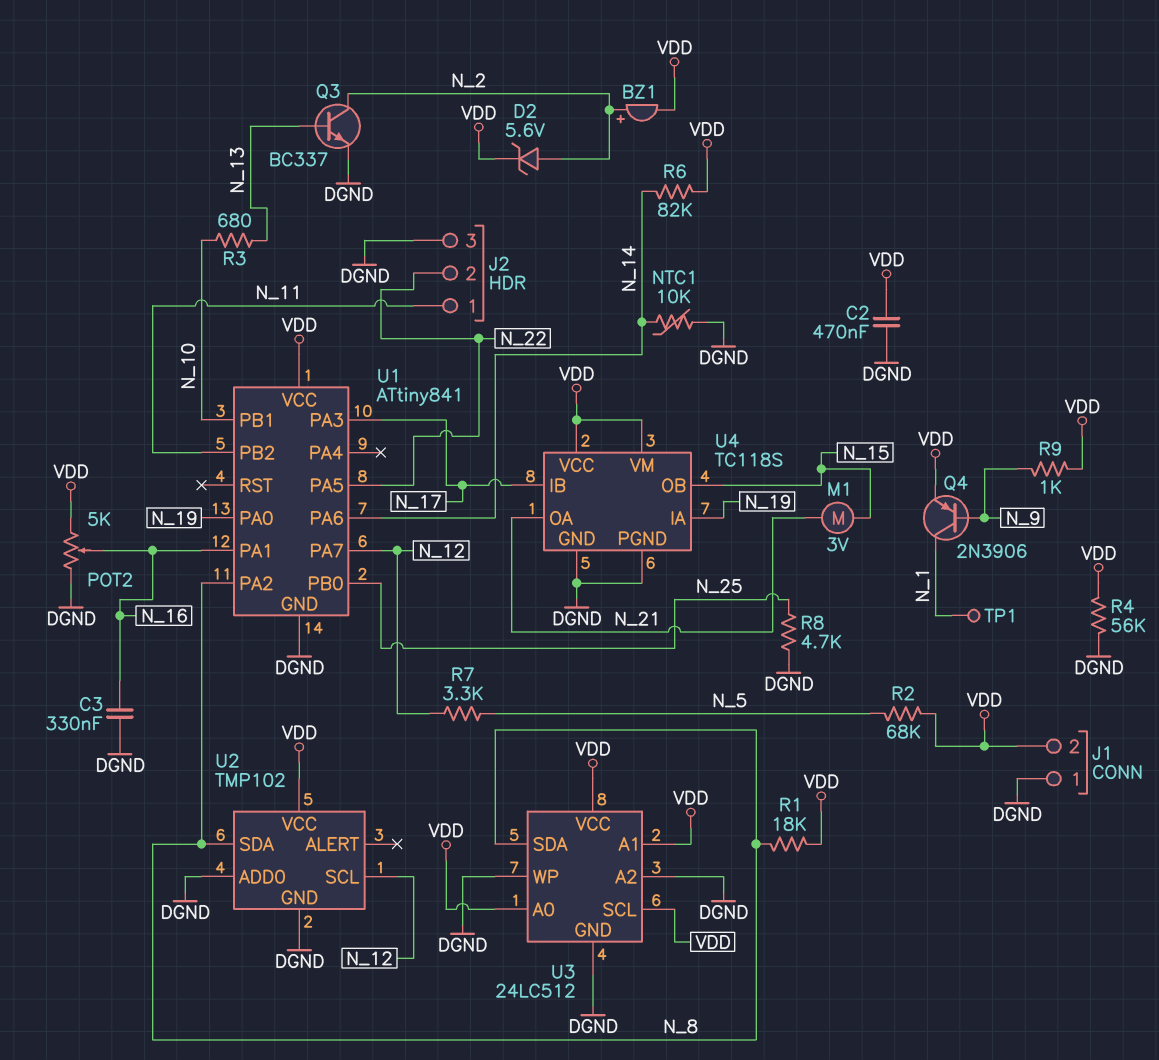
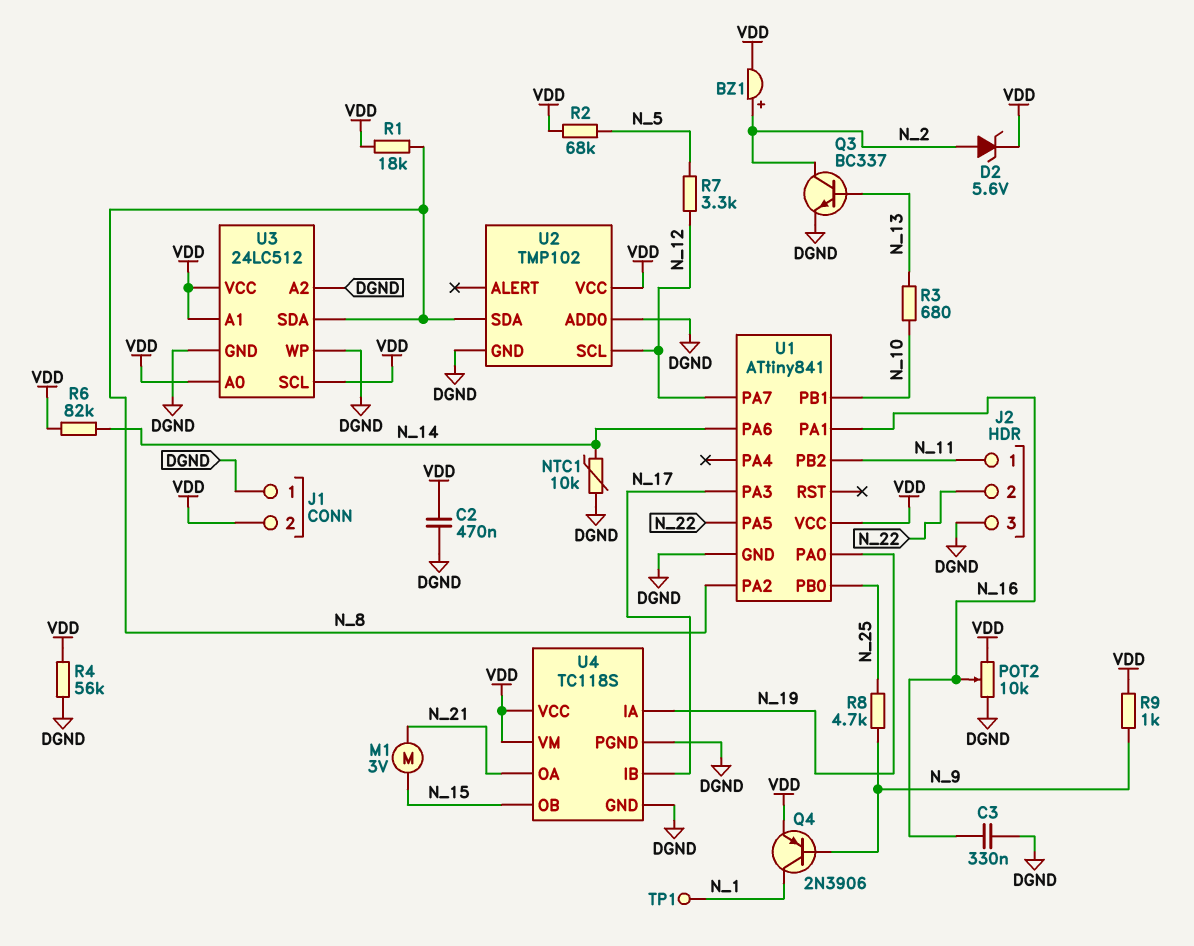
POT2: 5k (DGND, VDD, wiper N_16) -> 10k (DGND, VDD, wiper N_16)
R8: 4.7k (DGND, N_25) -> 4.7k (N_9, N_25)

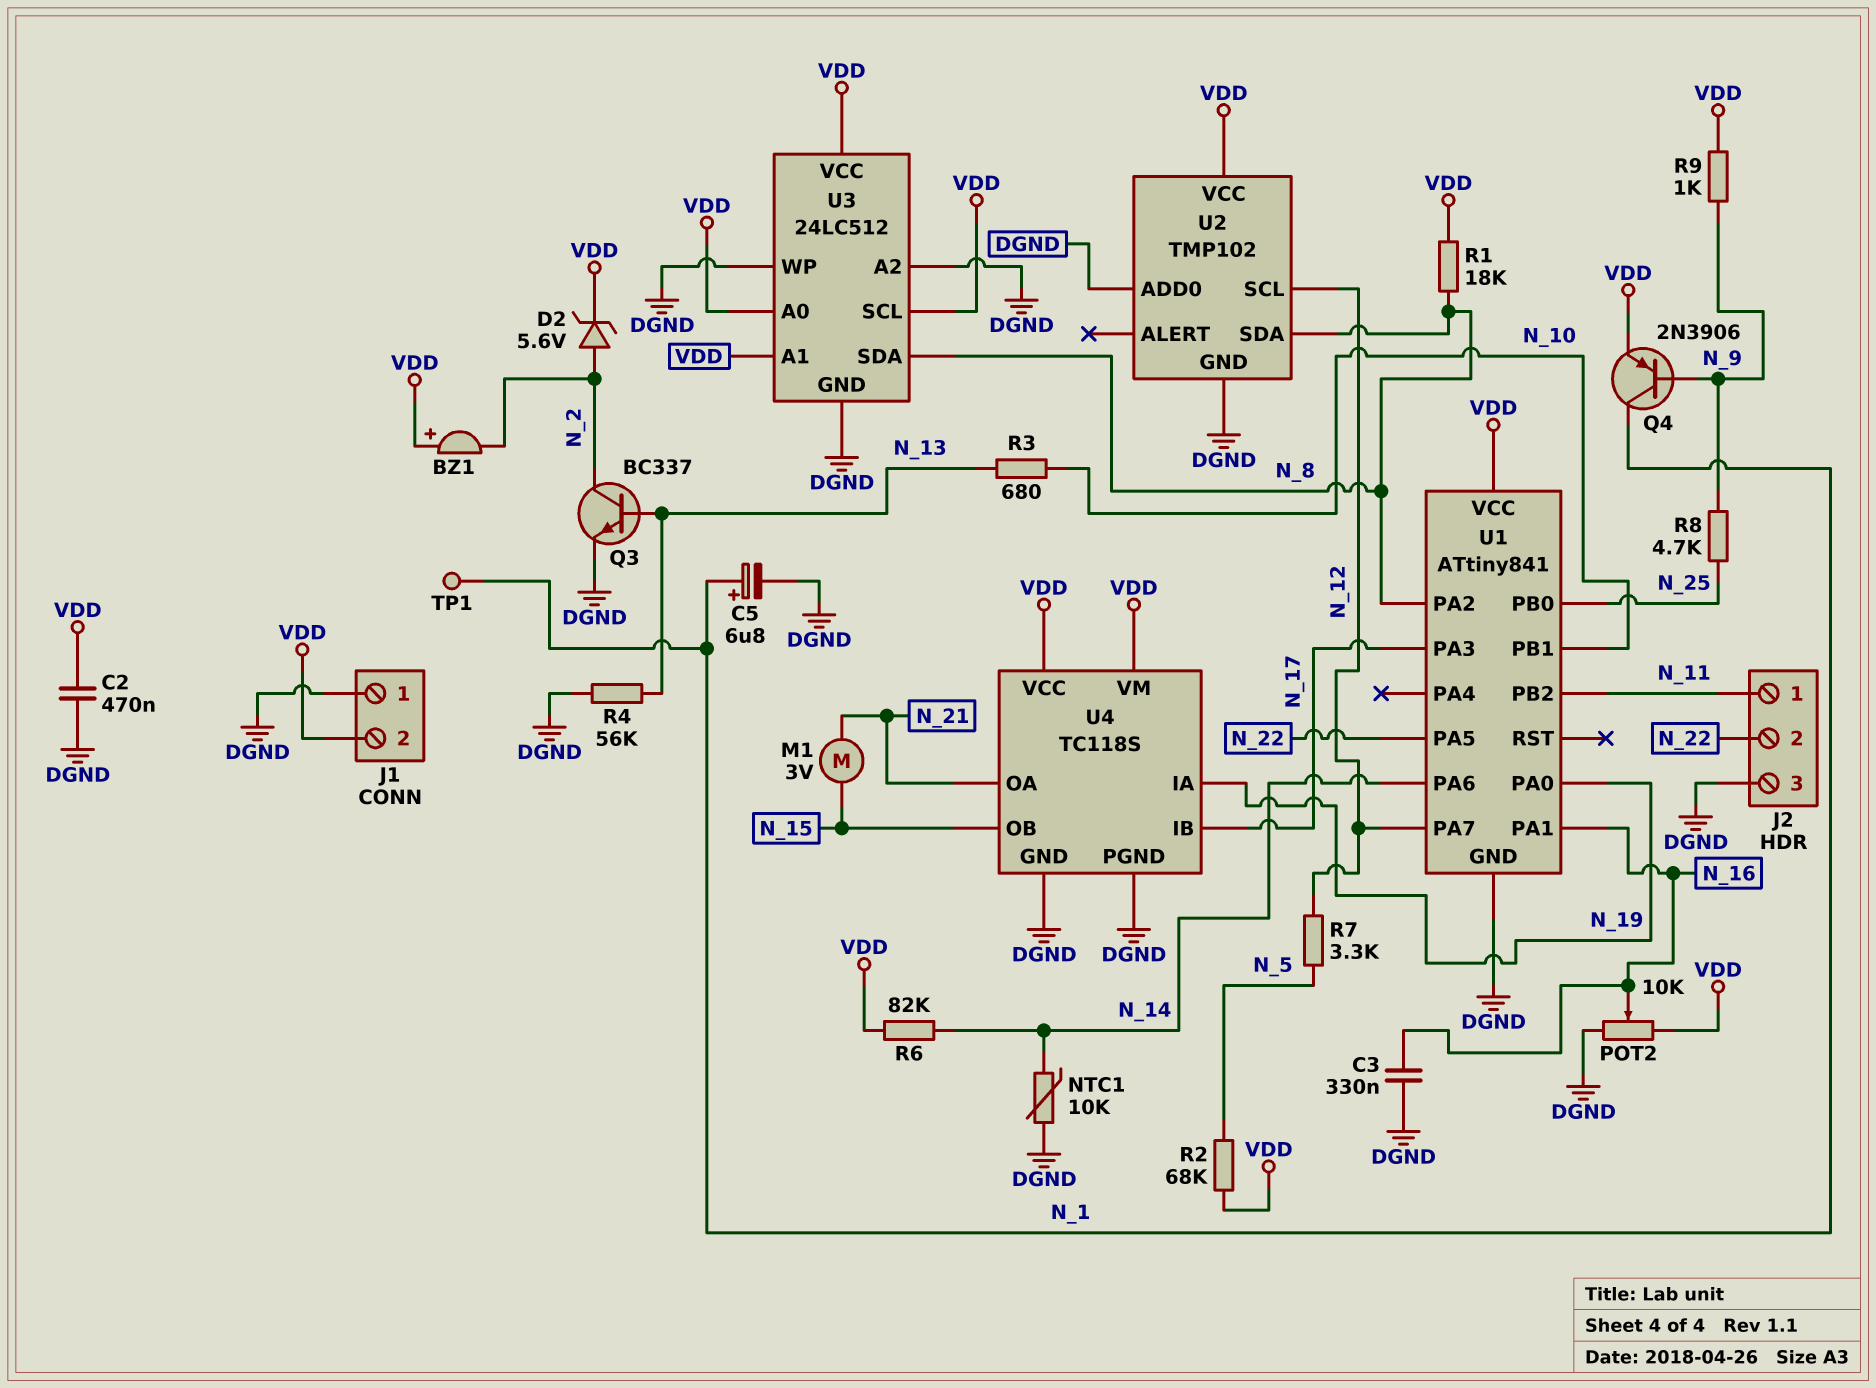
BZ1: buzzer (plus N_2, minus VDD) -> buzzer (plus VDD, minus N_2)
C5: none -> 6.8uF (plus N_1, minus DGND)
R4: 56k (DGND, VDD) -> 56k (DGND, N_13)

